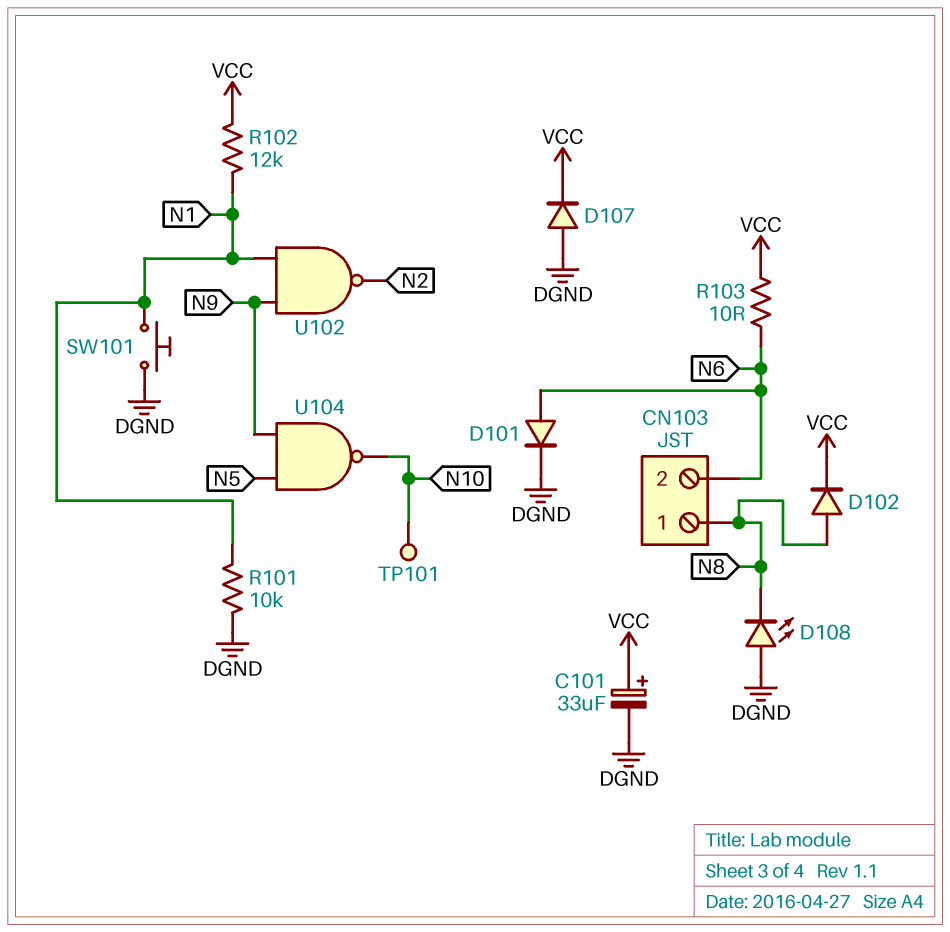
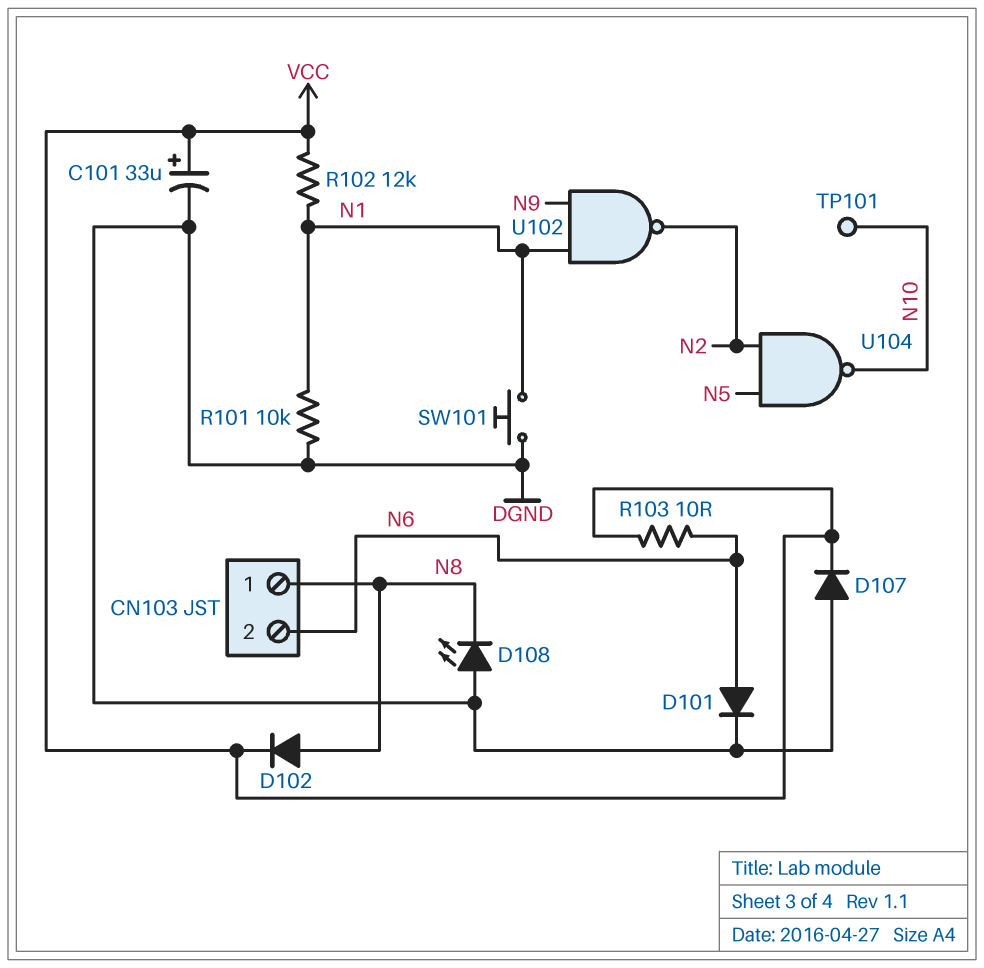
U104: NAND (in N5, in N9, out N10) -> NAND (in N2, in N5, out N10)

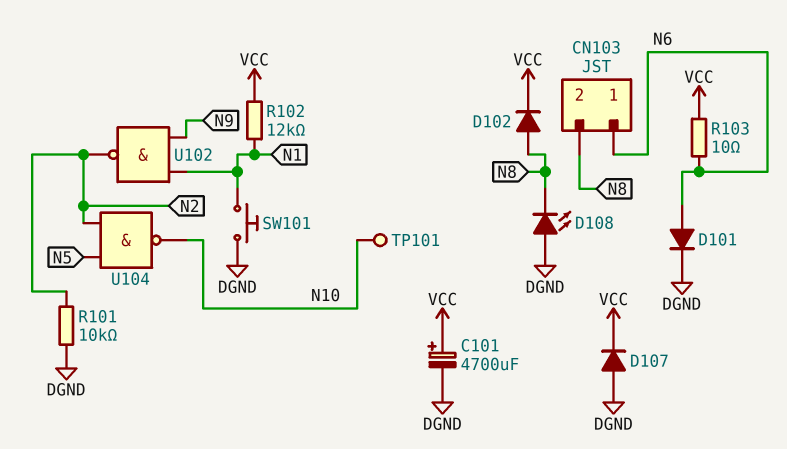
C101: 33uF (plus VCC, minus DGND) -> 4700uF (plus VCC, minus DGND)
CN103 pin 1: N8 -> N6
CN103 pin 2: N6 -> N8
R101: 10k (DGND, N1) -> 10k (DGND, N2)

